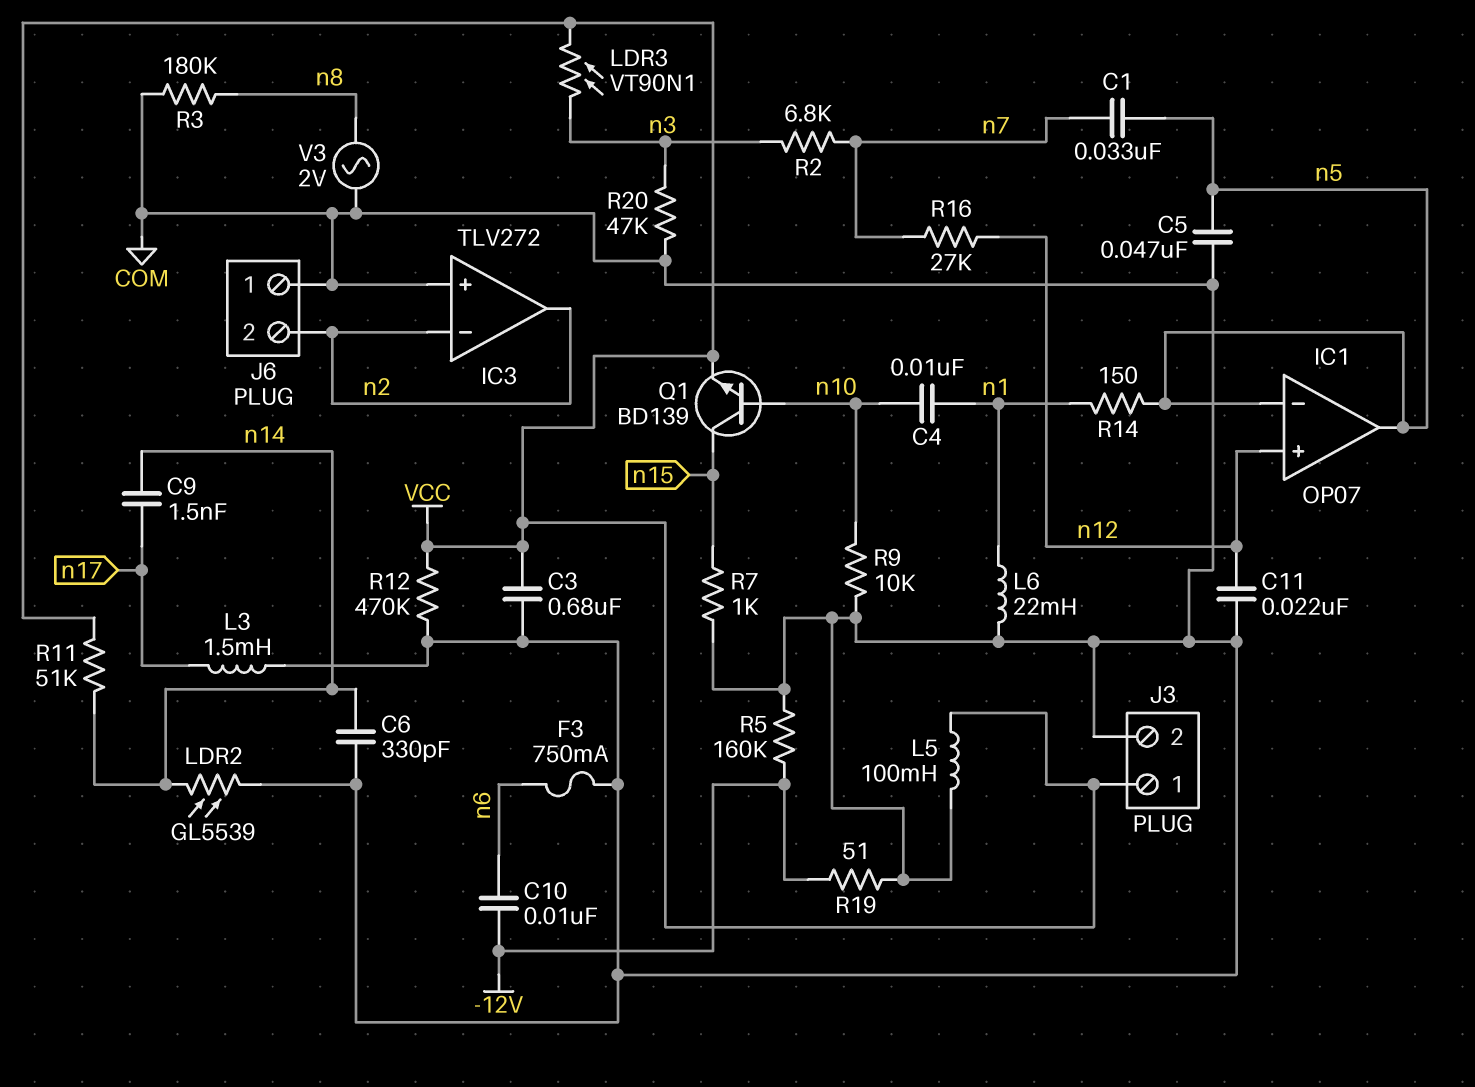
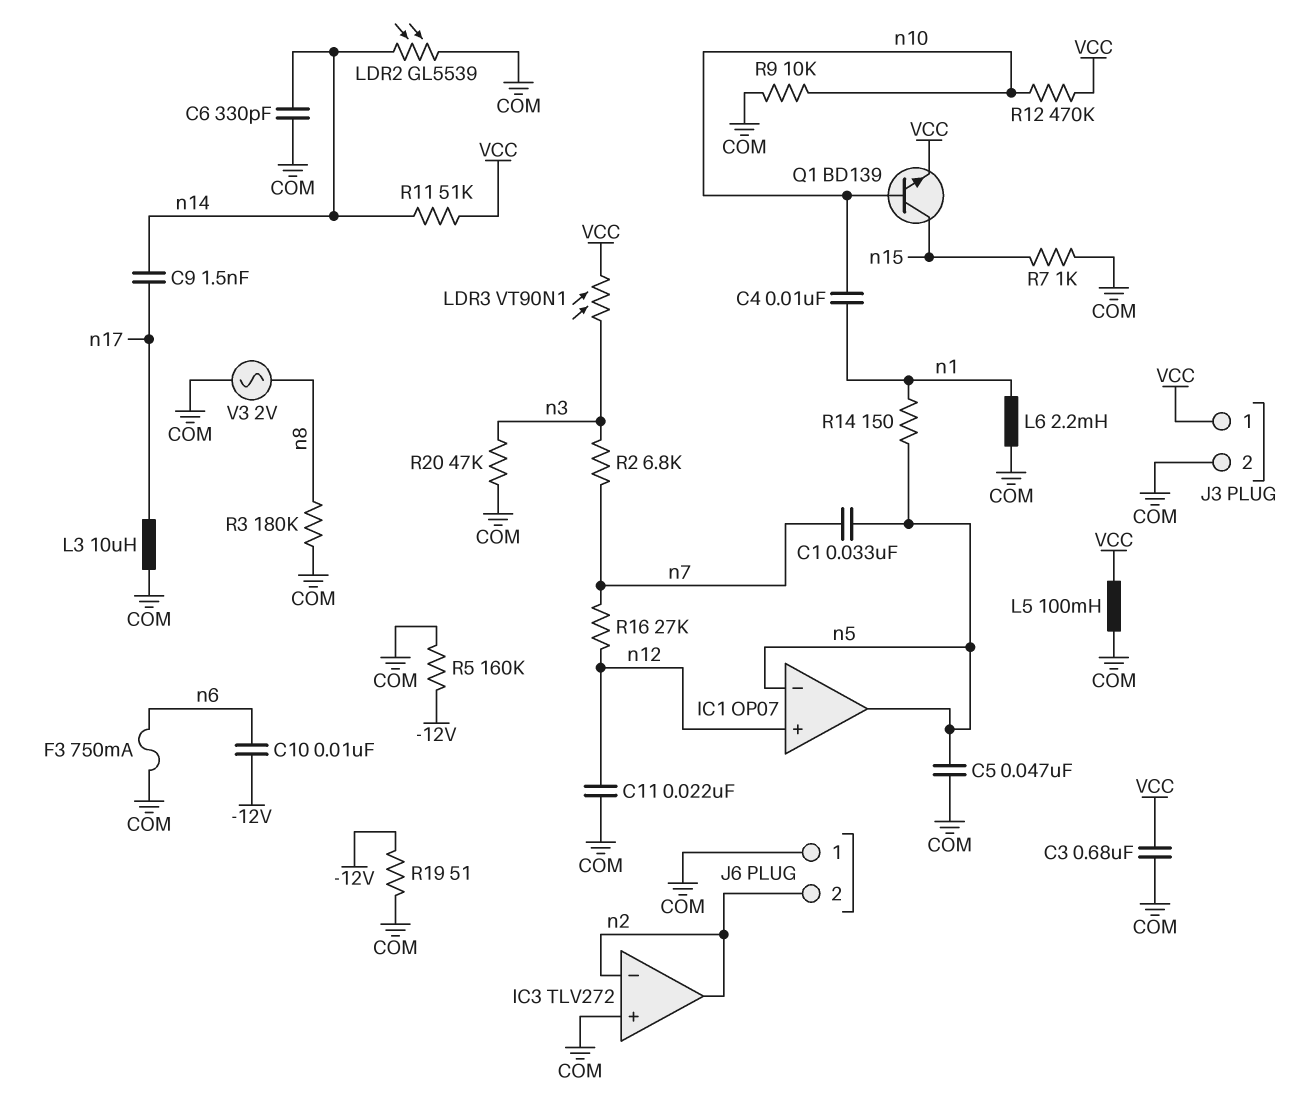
L3: 1.5mH (COM, n17) -> 10uH (COM, n17)
L6: 22mH (COM, n1) -> 2.2mH (COM, n1)
R12: 470k (COM, VCC) -> 470k (VCC, n10)

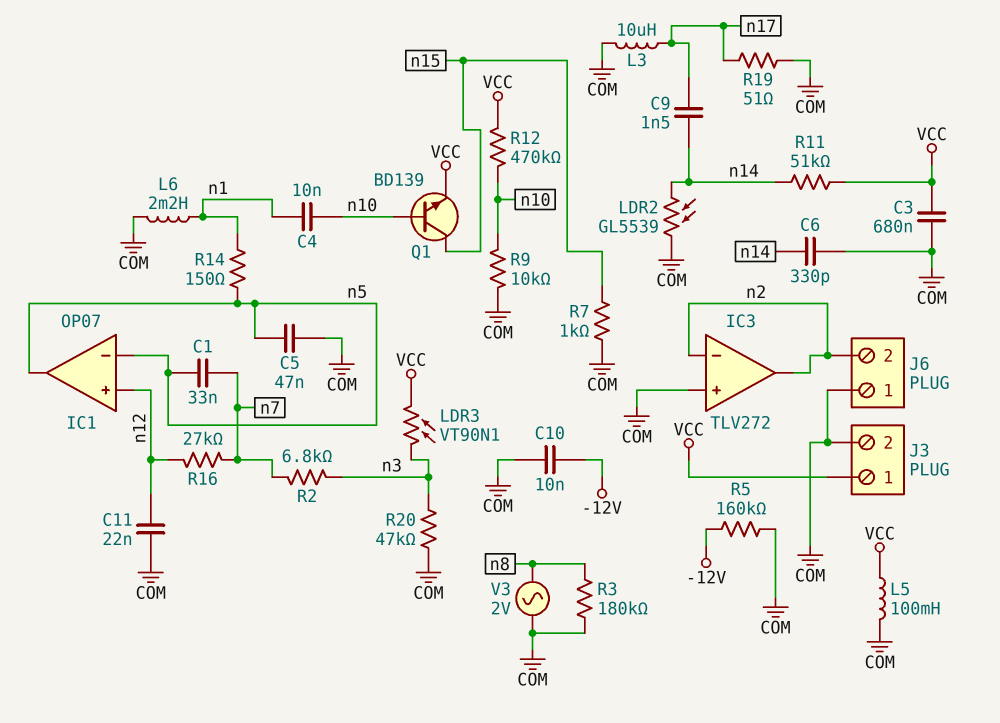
C10: 10nF (-12V, n6) -> 10nF (-12V, COM)
F3: 750mA (COM, n6) -> none
R19: 51 (-12V, COM) -> 51 (COM, n17)

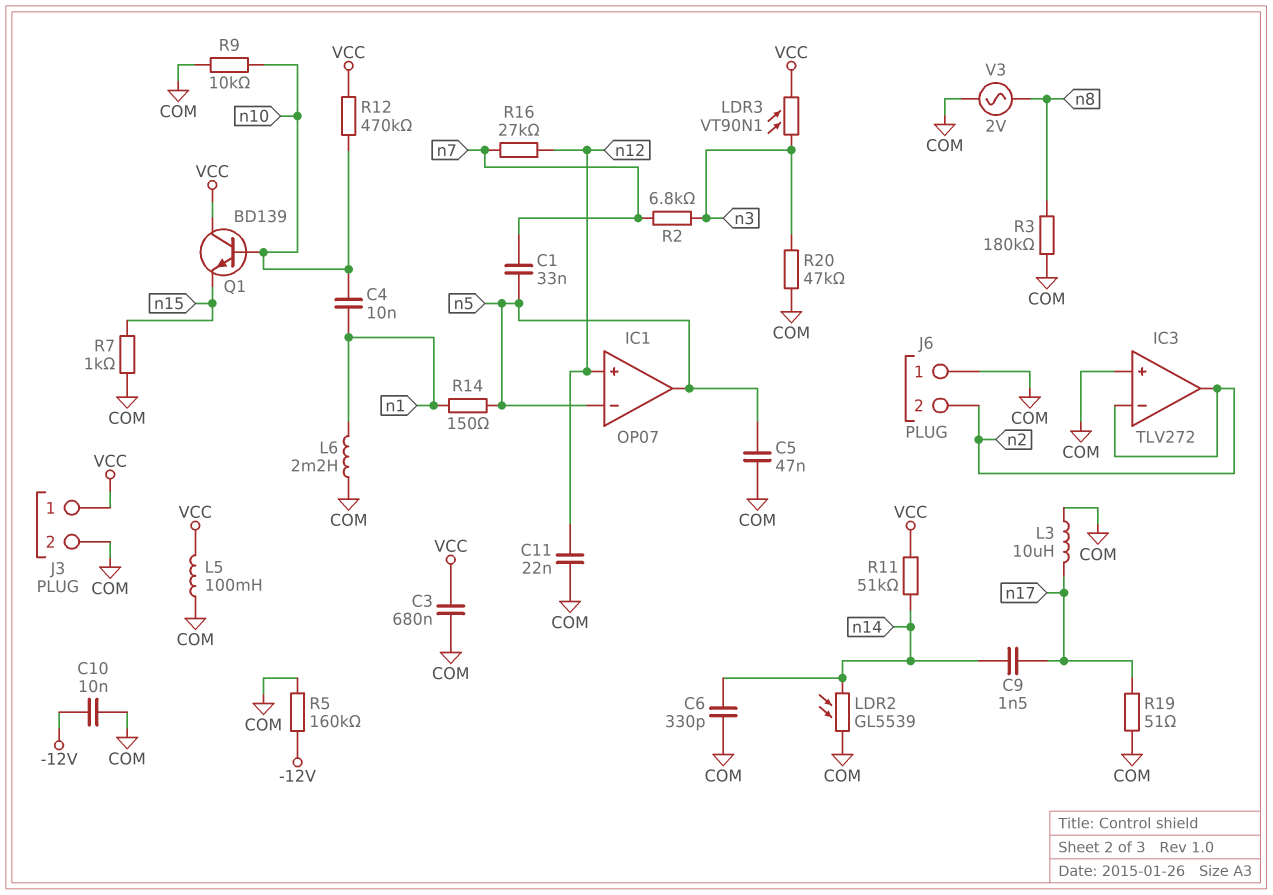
Q1: NPN BD139 (B n10, C n15, E VCC) -> NPN BD139 (B n10, C VCC, E n15)

